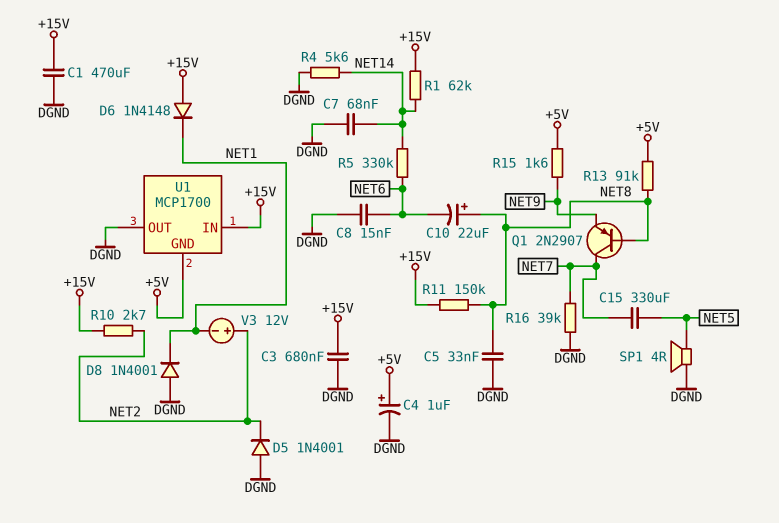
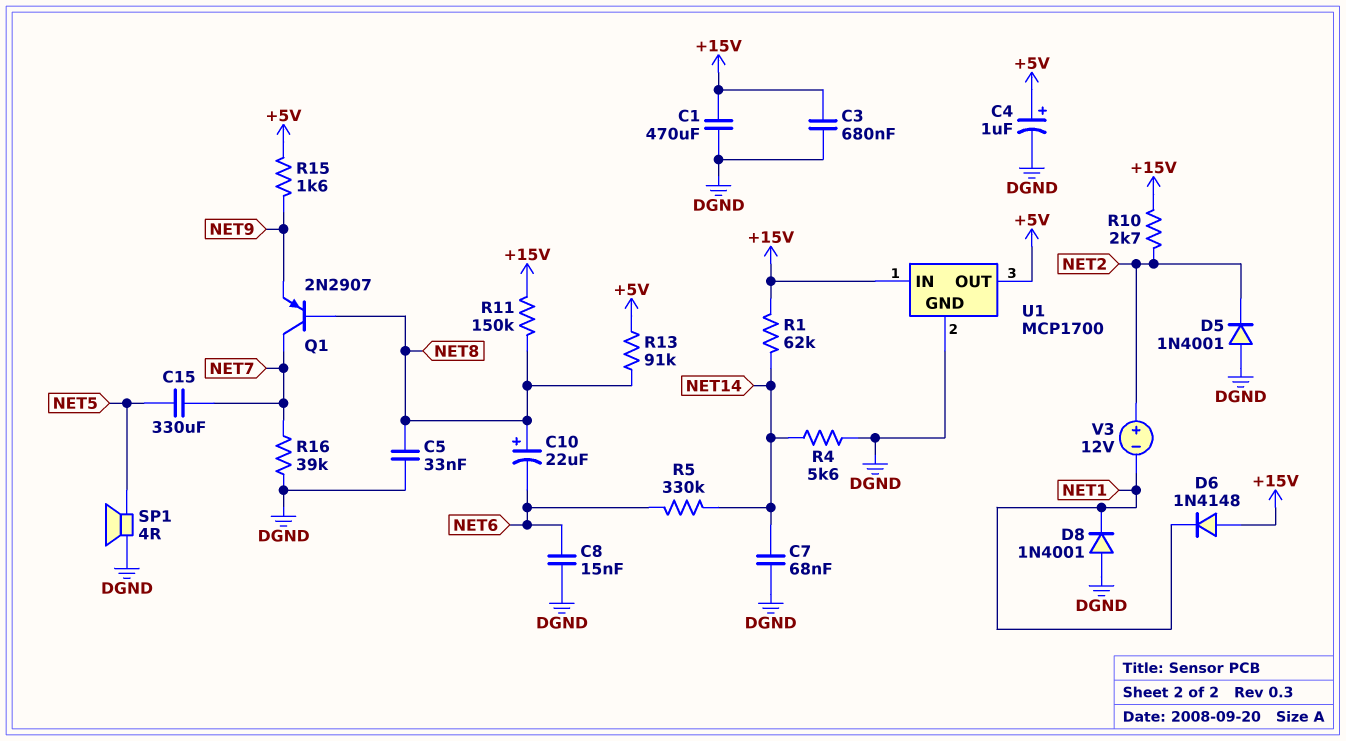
U1 pin GND: +5V -> DGND
U1 pin OUT: DGND -> +5V

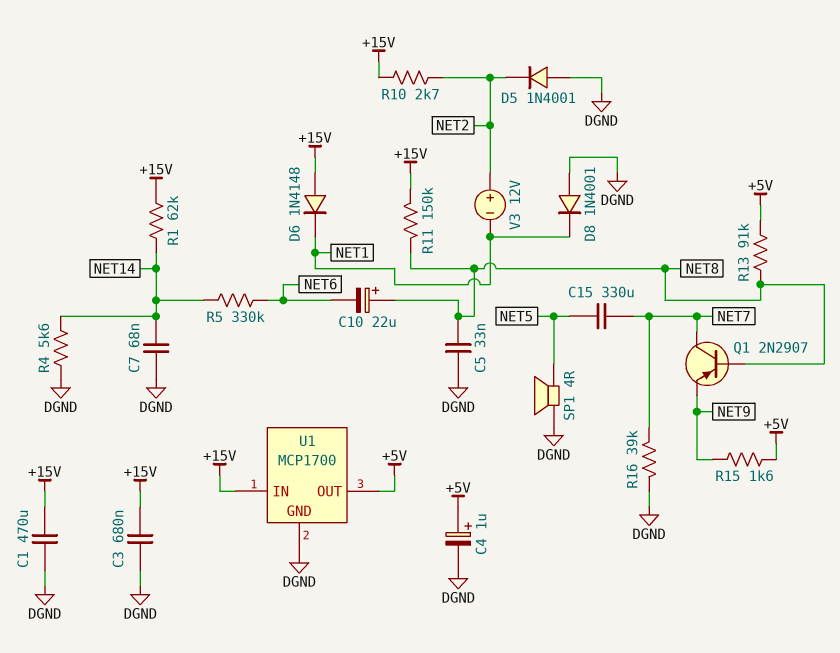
C8: 15nF (DGND, NET6) -> none

